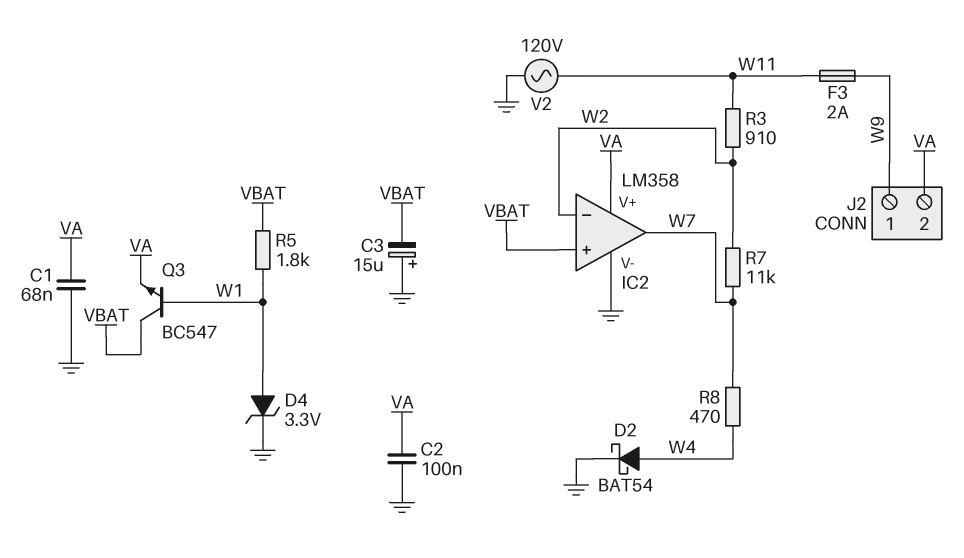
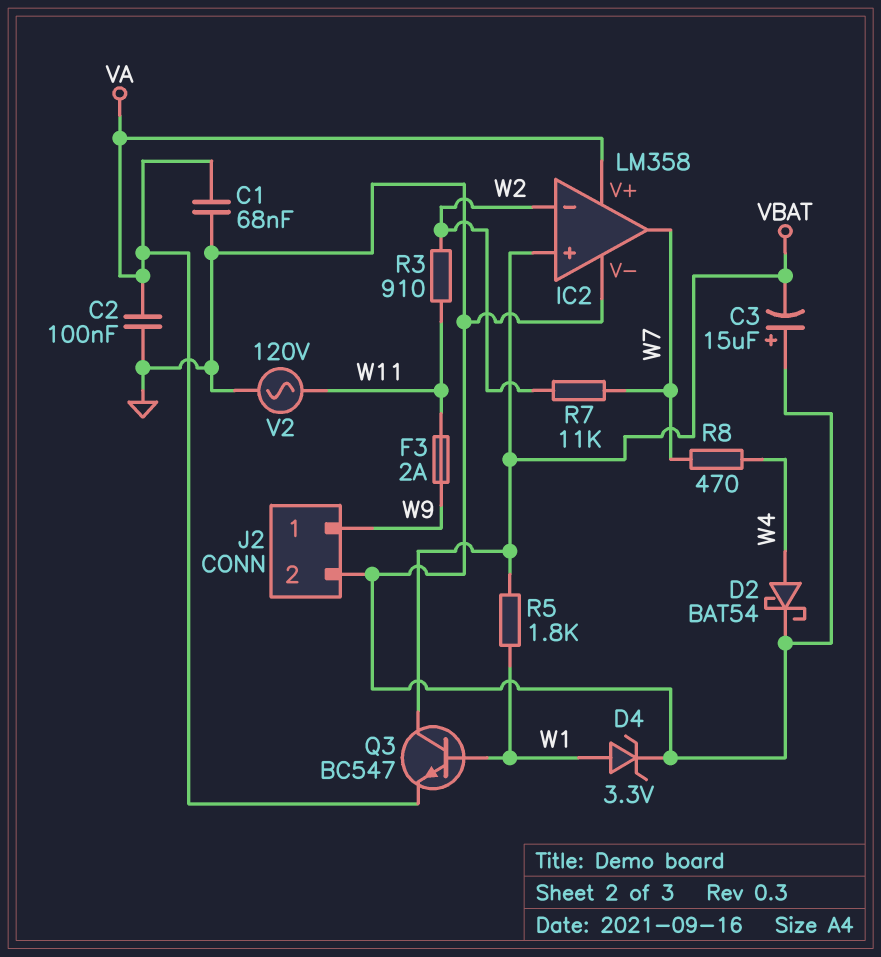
J2 pin 2: VA -> GND

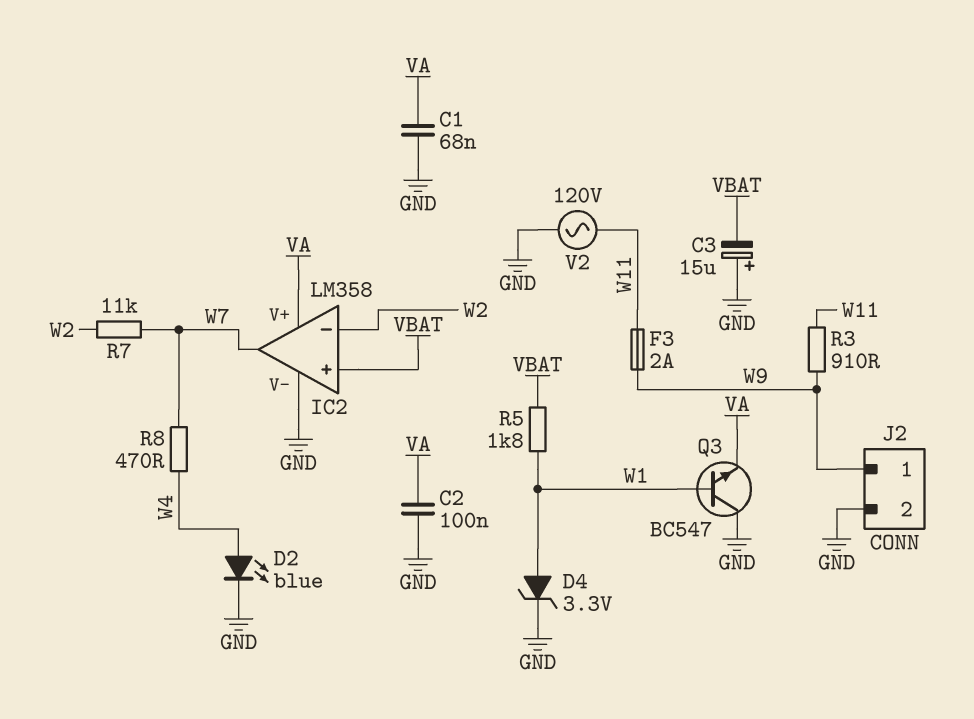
D2: schottky BAT54 (A W4, K GND) -> LED blue (A W4, K GND)
Q3: NPN BC547 (B W1, C VBAT, E VA) -> NPN BC547 (B W1, C GND, E VA)
R3: 910 (W2, W11) -> 910 (W9, W11)

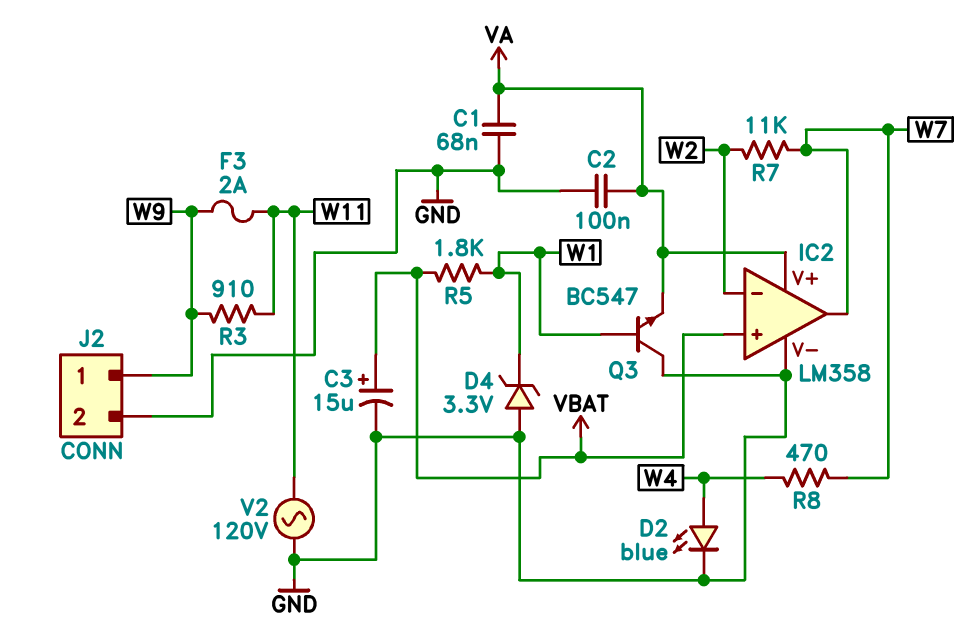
C3: 15uF (plus GND, minus VBAT) -> 15uF (plus VBAT, minus GND)
D4: zener 3.3V (A W1, K GND) -> zener 3.3V (A GND, K W1)

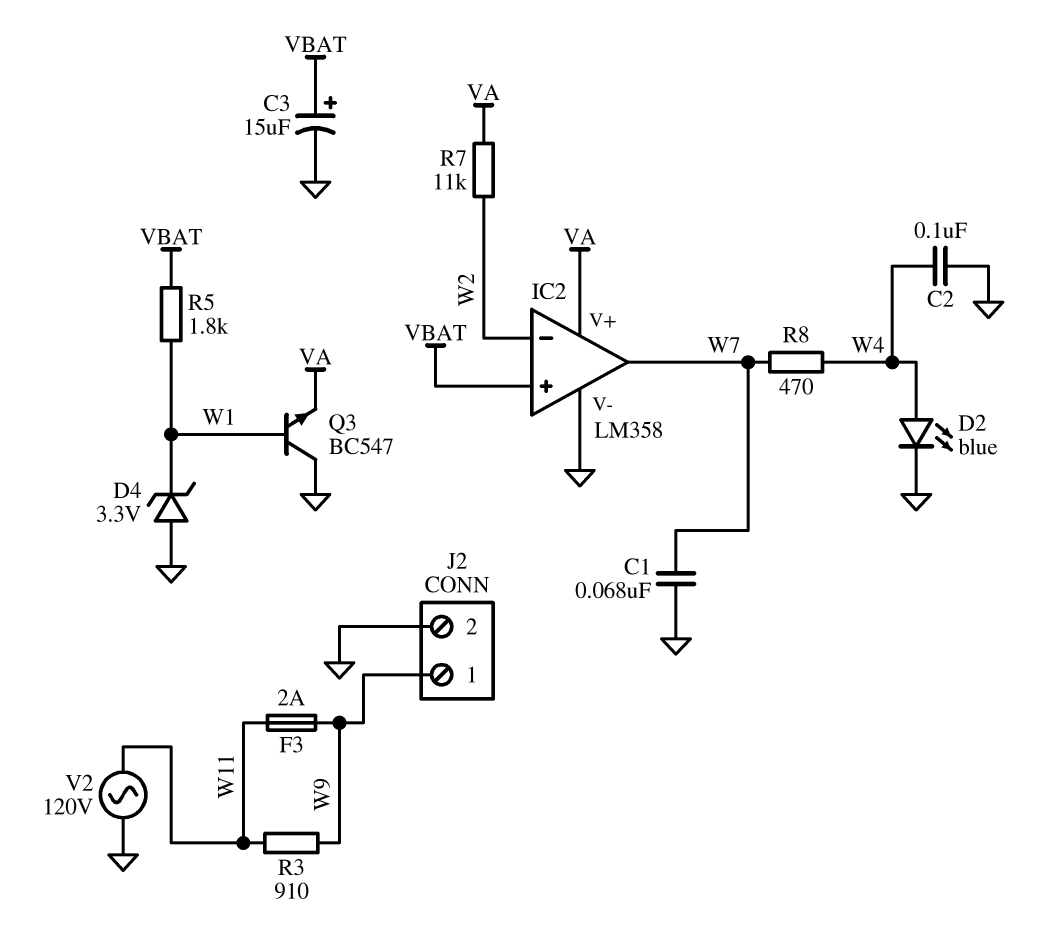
C1: 68nF (GND, VA) -> 68nF (GND, W7)
C2: 100nF (GND, VA) -> 100nF (GND, W4)
R7: 11k (W2, W7) -> 11k (VA, W2)

